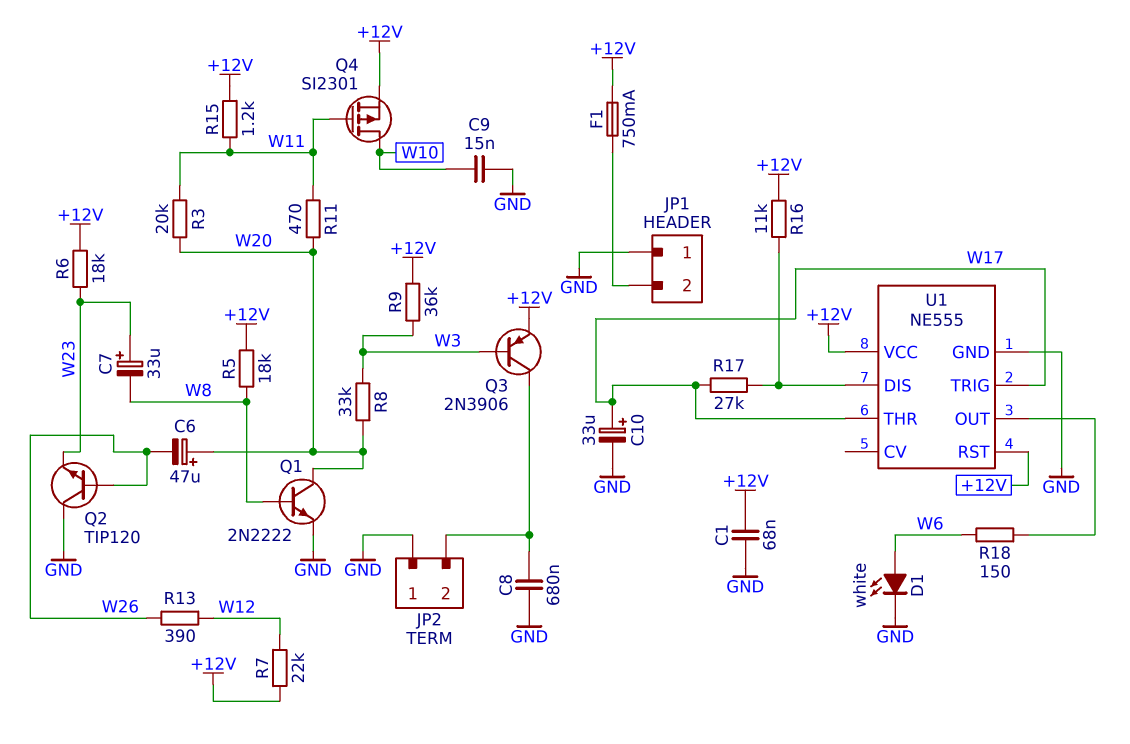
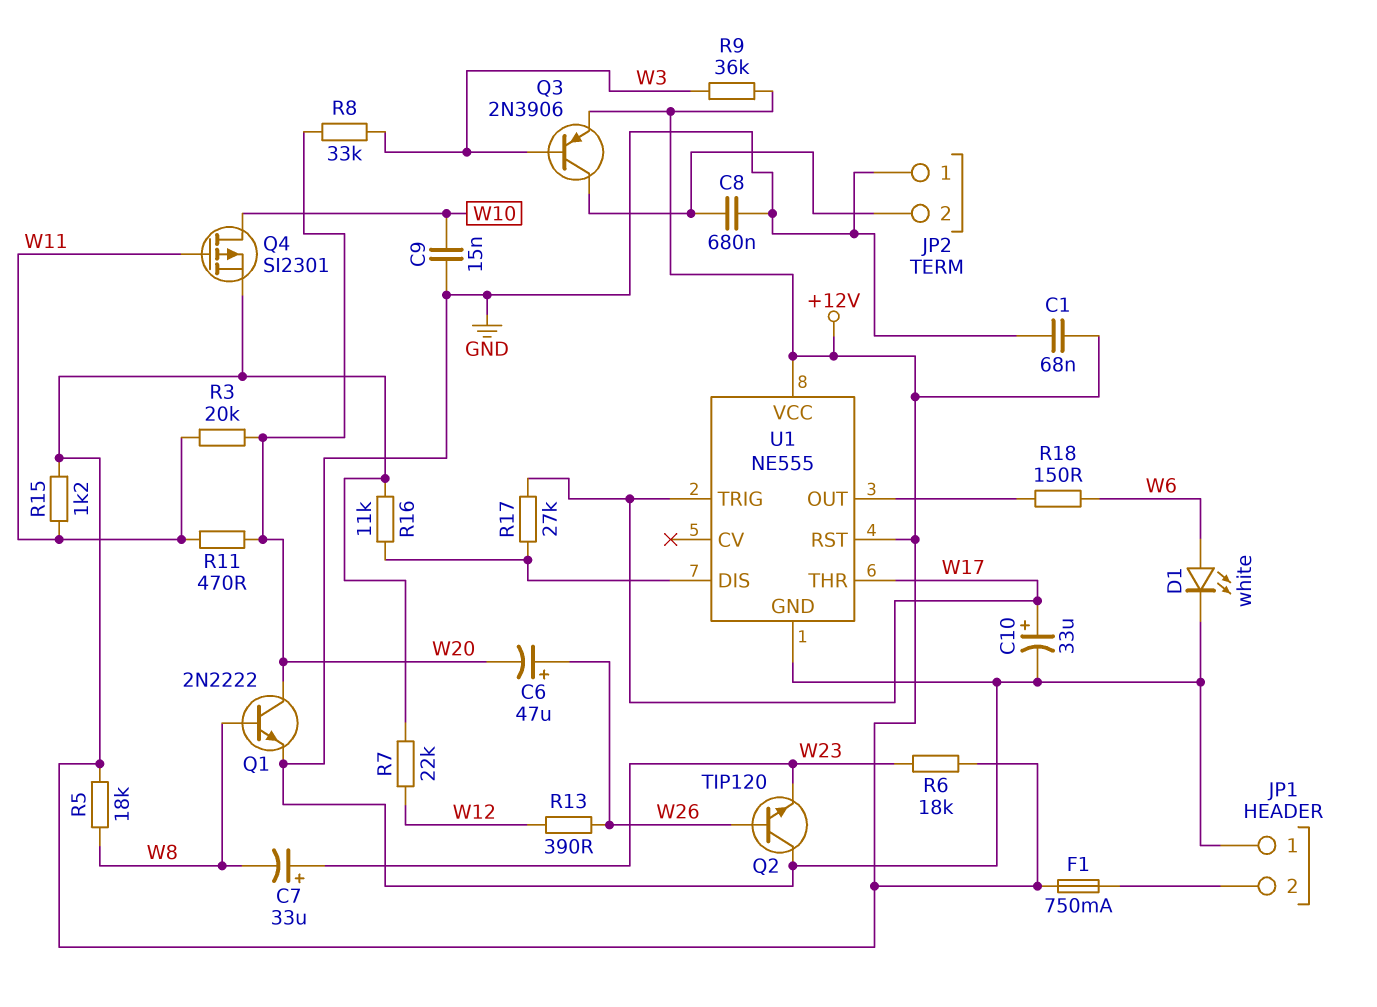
C6: 47uF (plus W20, minus W26) -> 47uF (plus W26, minus W20)

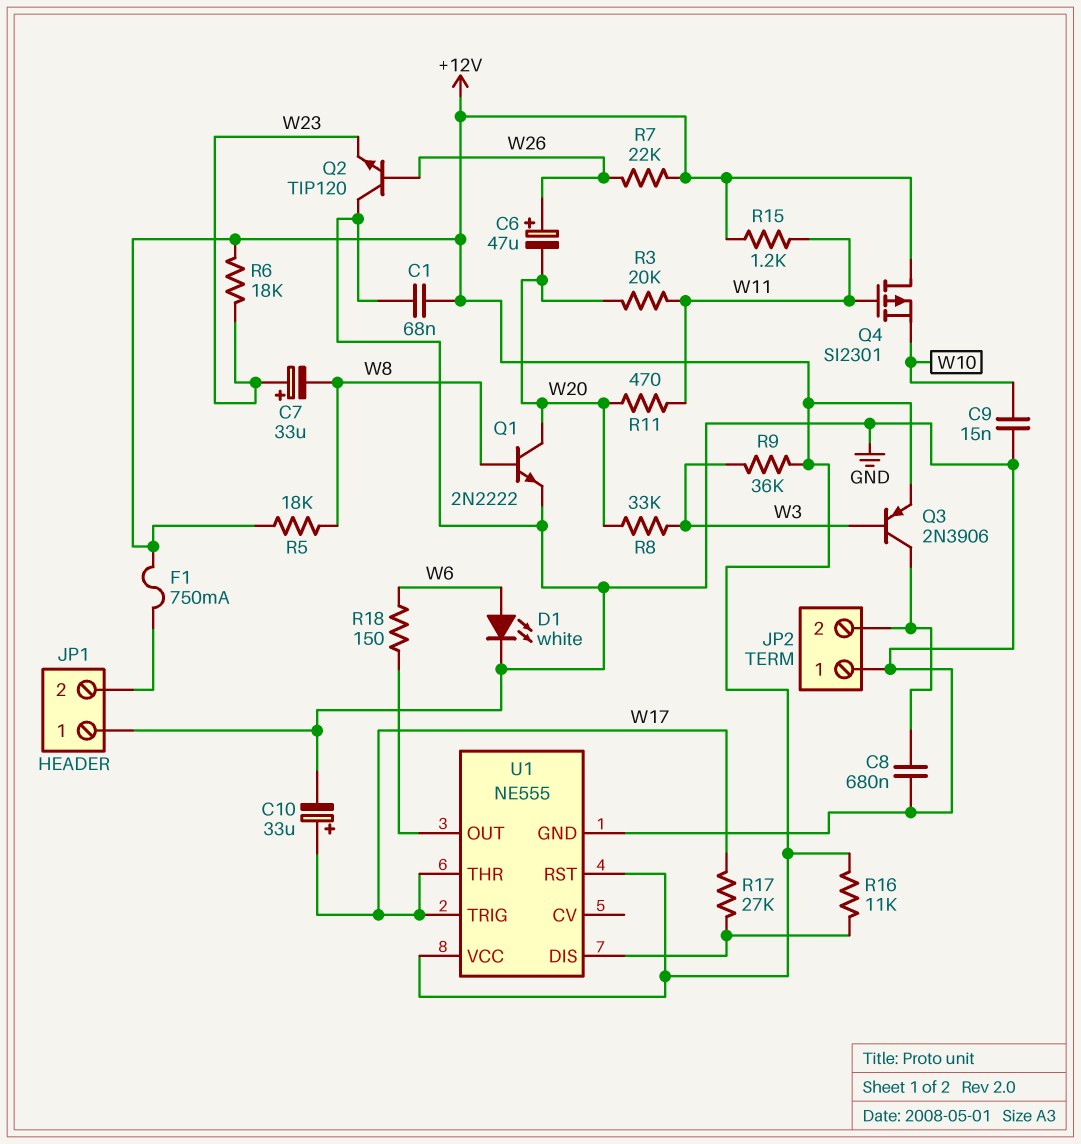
Q4: PMOS SI2301 (G W11, D W10, S +12V) -> PMOS SI2301 (G W11, D +12V, S W10)
R7: 22k (+12V, W12) -> 22k (+12V, W26)
R13: 390 (W12, W26) -> none

